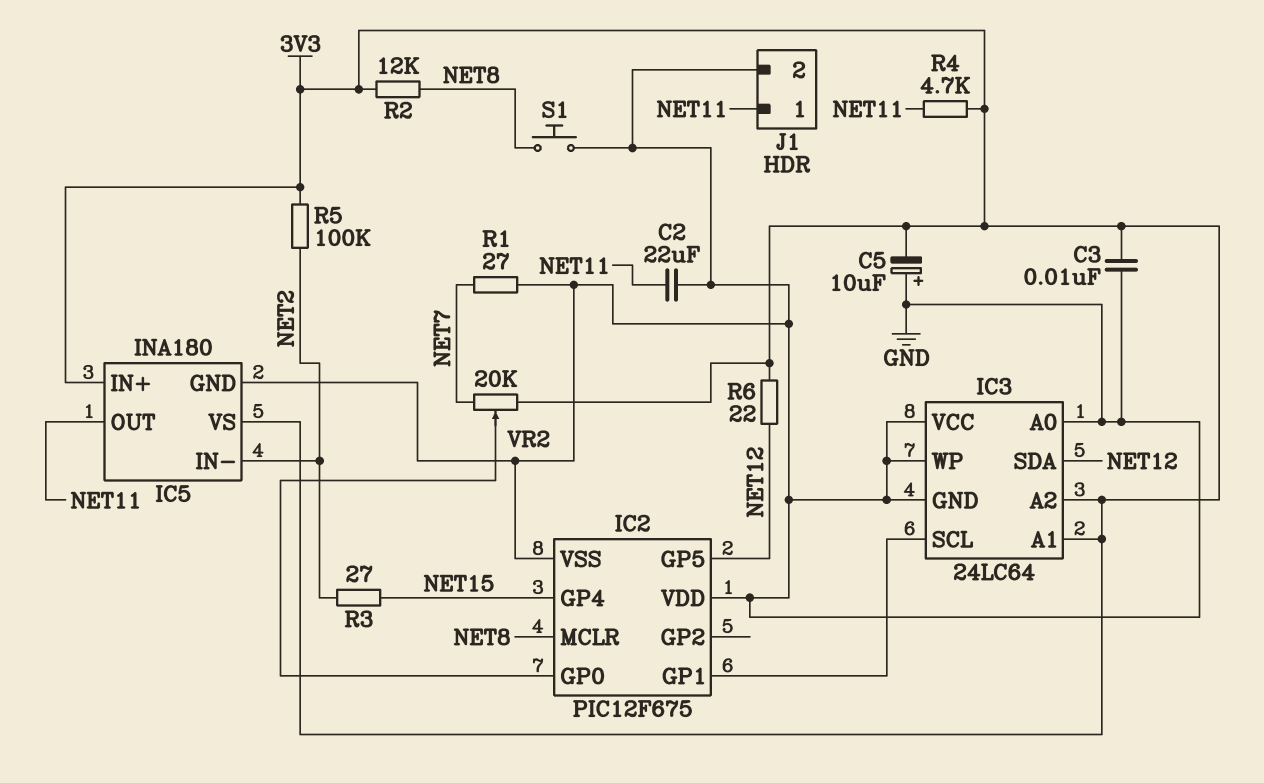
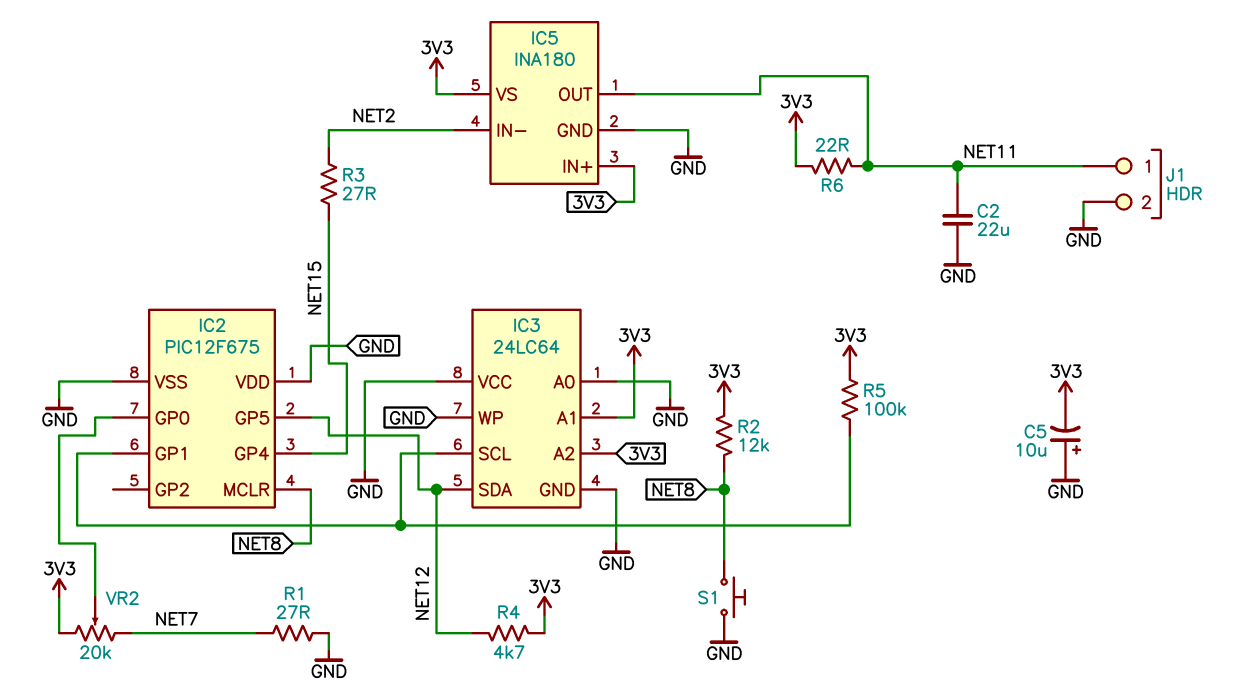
C3: 10nF (3V3, GND) -> none
R4: 4.7k (3V3, NET11) -> 4.7k (3V3, NET12)
R5: 100k (3V3, NET2) -> 100k (3V3, IC2/GP1)
R6: 22 (3V3, NET12) -> 22 (3V3, NET11)

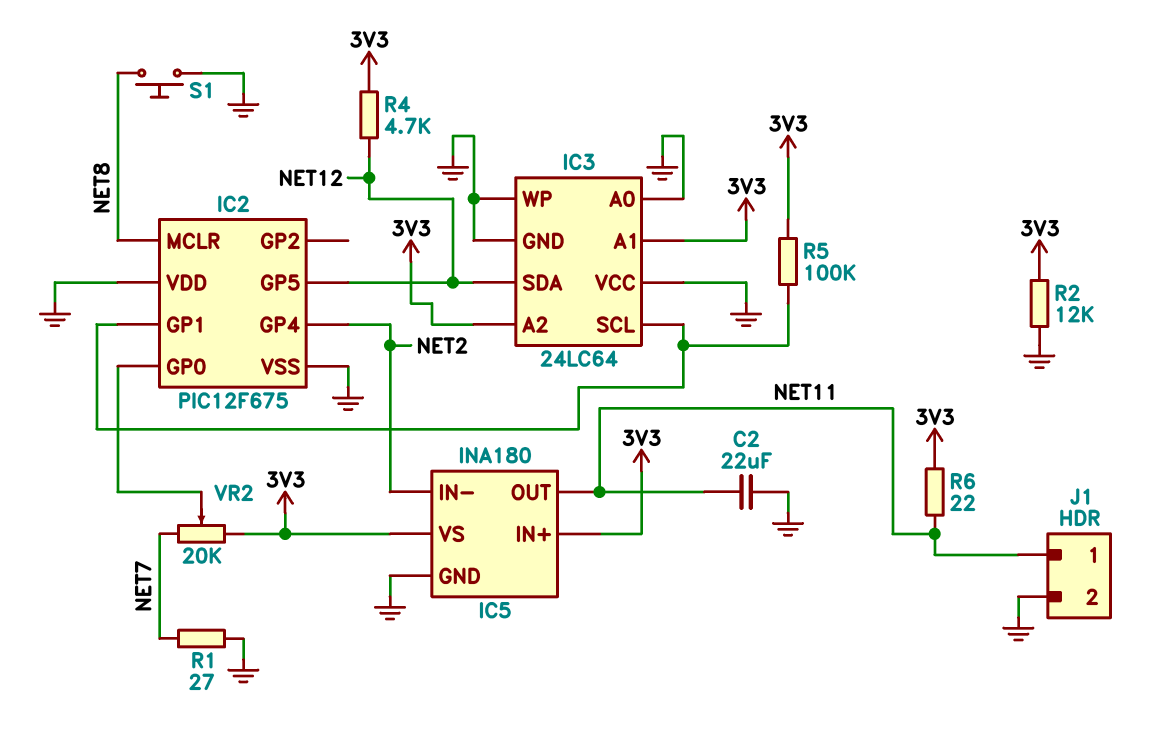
C5: 10uF (plus GND, minus 3V3) -> none
IC2 pin GP4: NET15 -> NET2
R2: 12k (3V3, NET8) -> 12k (3V3, GND)
R3: 27 (NET2, NET15) -> none

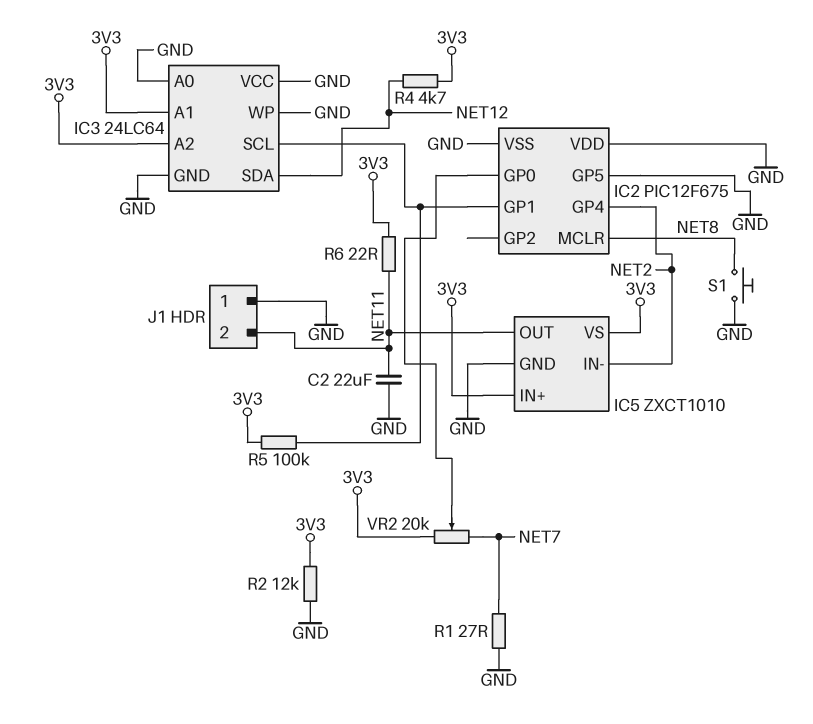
IC2 pin GP5: NET12 -> GND
IC5: INA180 -> ZXCT1010
J1 pin 1: NET11 -> GND
J1 pin 2: GND -> NET11

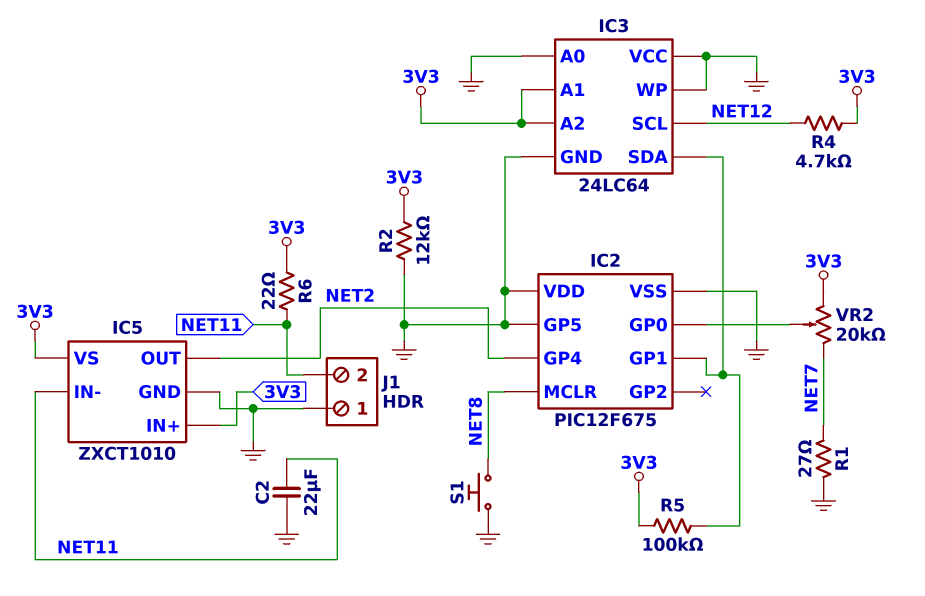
IC3 pin SCL: IC2/GP1 -> NET12
IC3 pin SDA: NET12 -> IC2/GP1
IC5 pin IN-: NET2 -> NET11
IC5 pin OUT: NET11 -> NET2

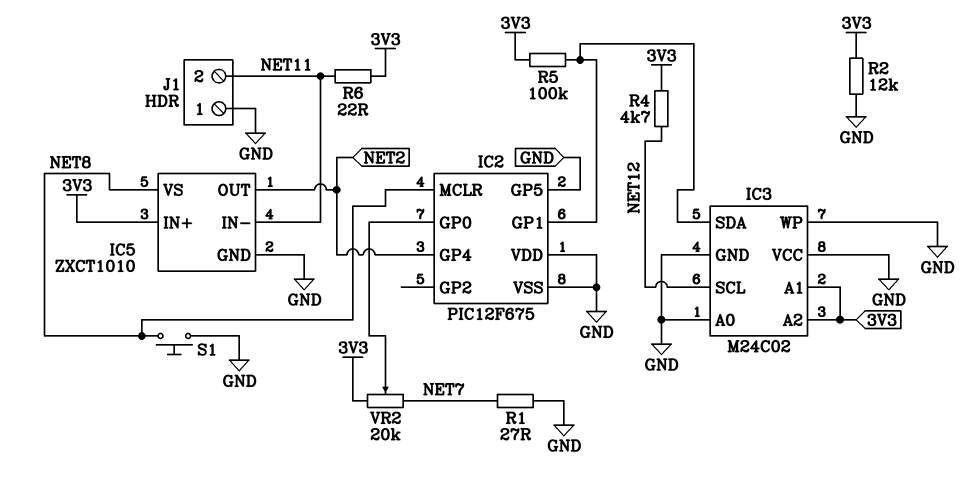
C2: 22uF (GND, NET11) -> none
IC3: 24LC64 -> M24C02
IC5 pin VS: 3V3 -> NET8

